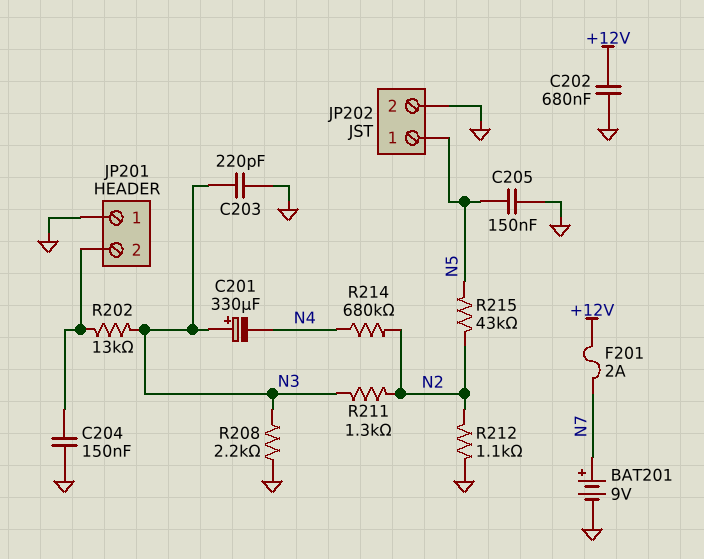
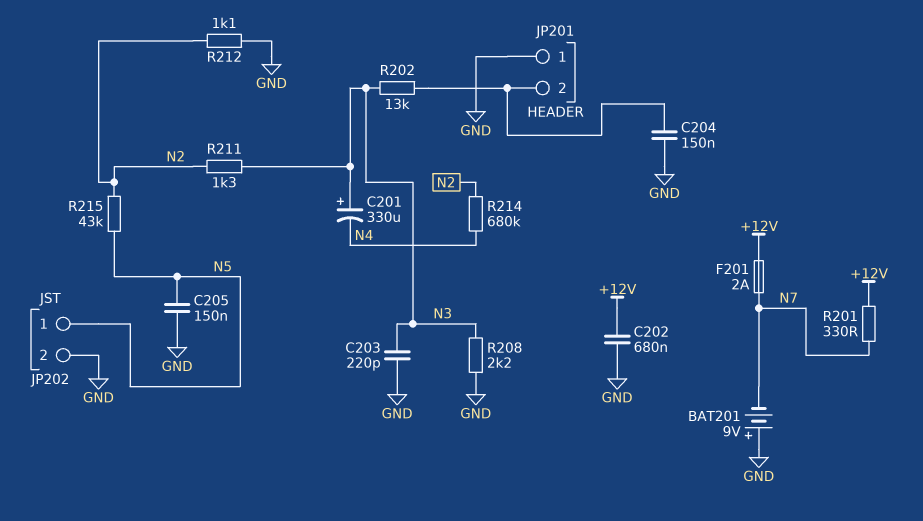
BAT201: 9V (plus N7, minus GND) -> 9V (plus GND, minus N7)
R201: none -> 330 (+12V, N7)

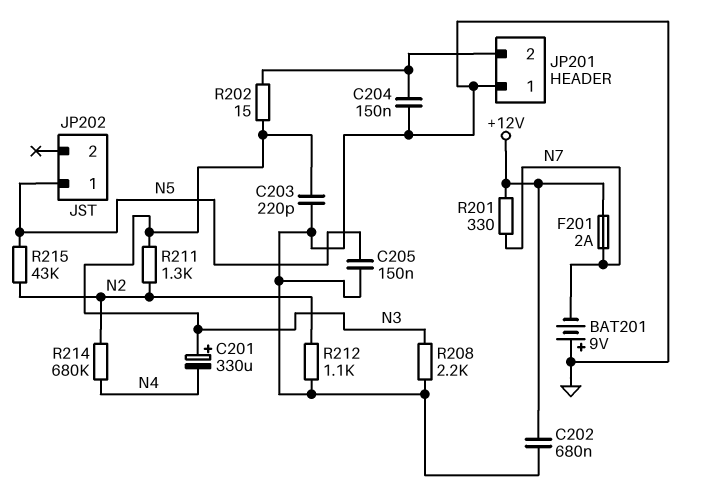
JP202 pin 2: GND -> none
R202: 13k (JP201/2, N3) -> 15 (JP201/2, N3)

